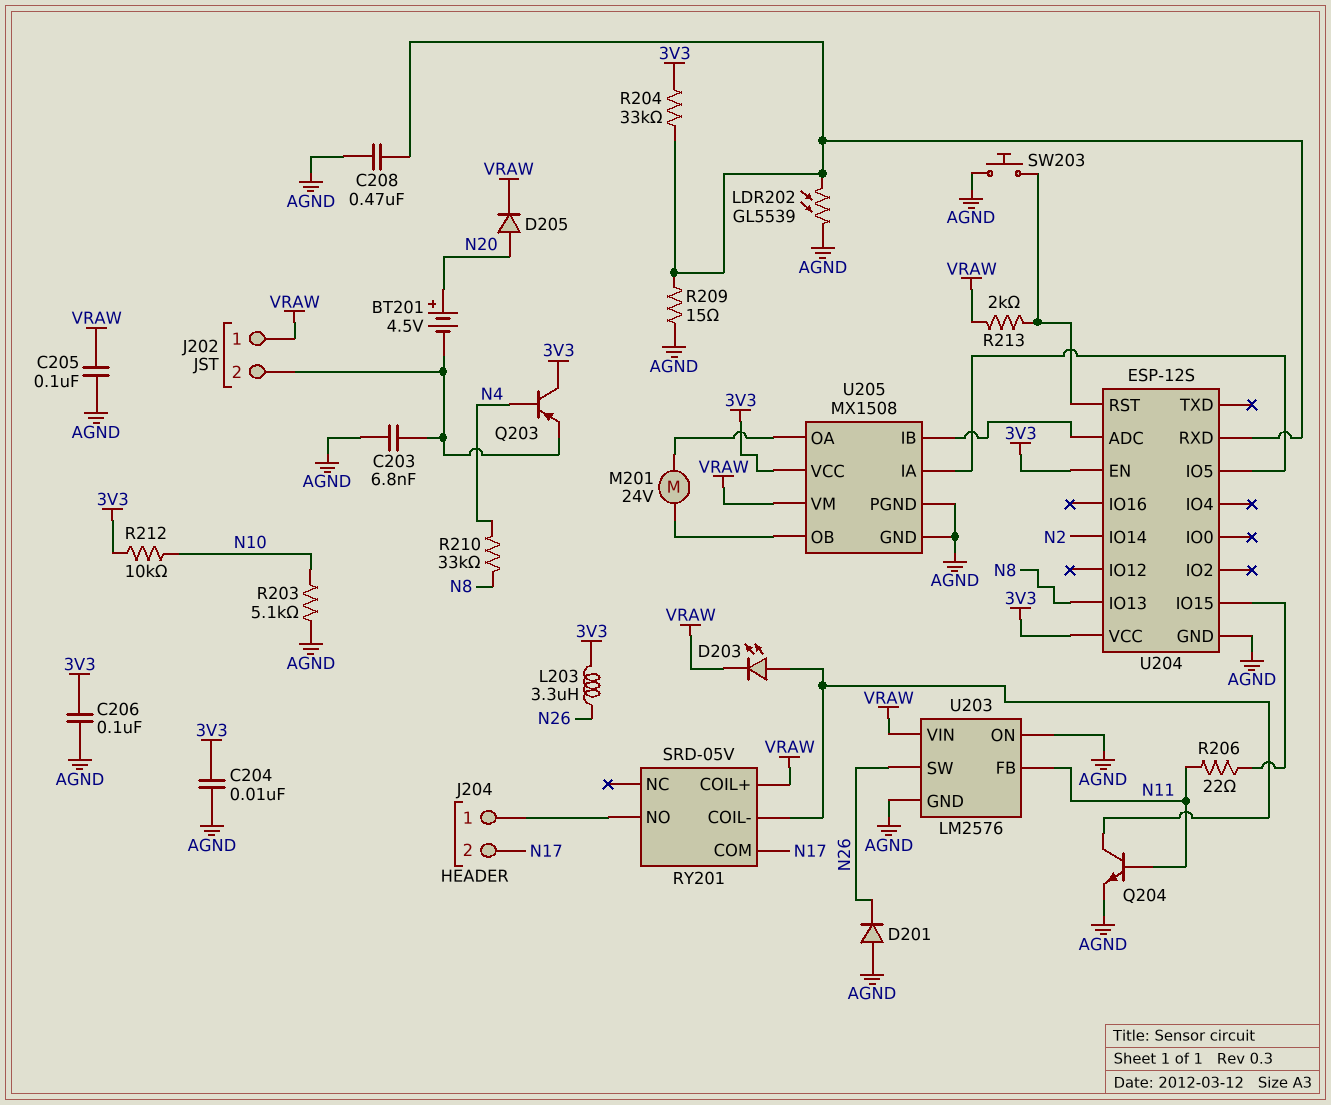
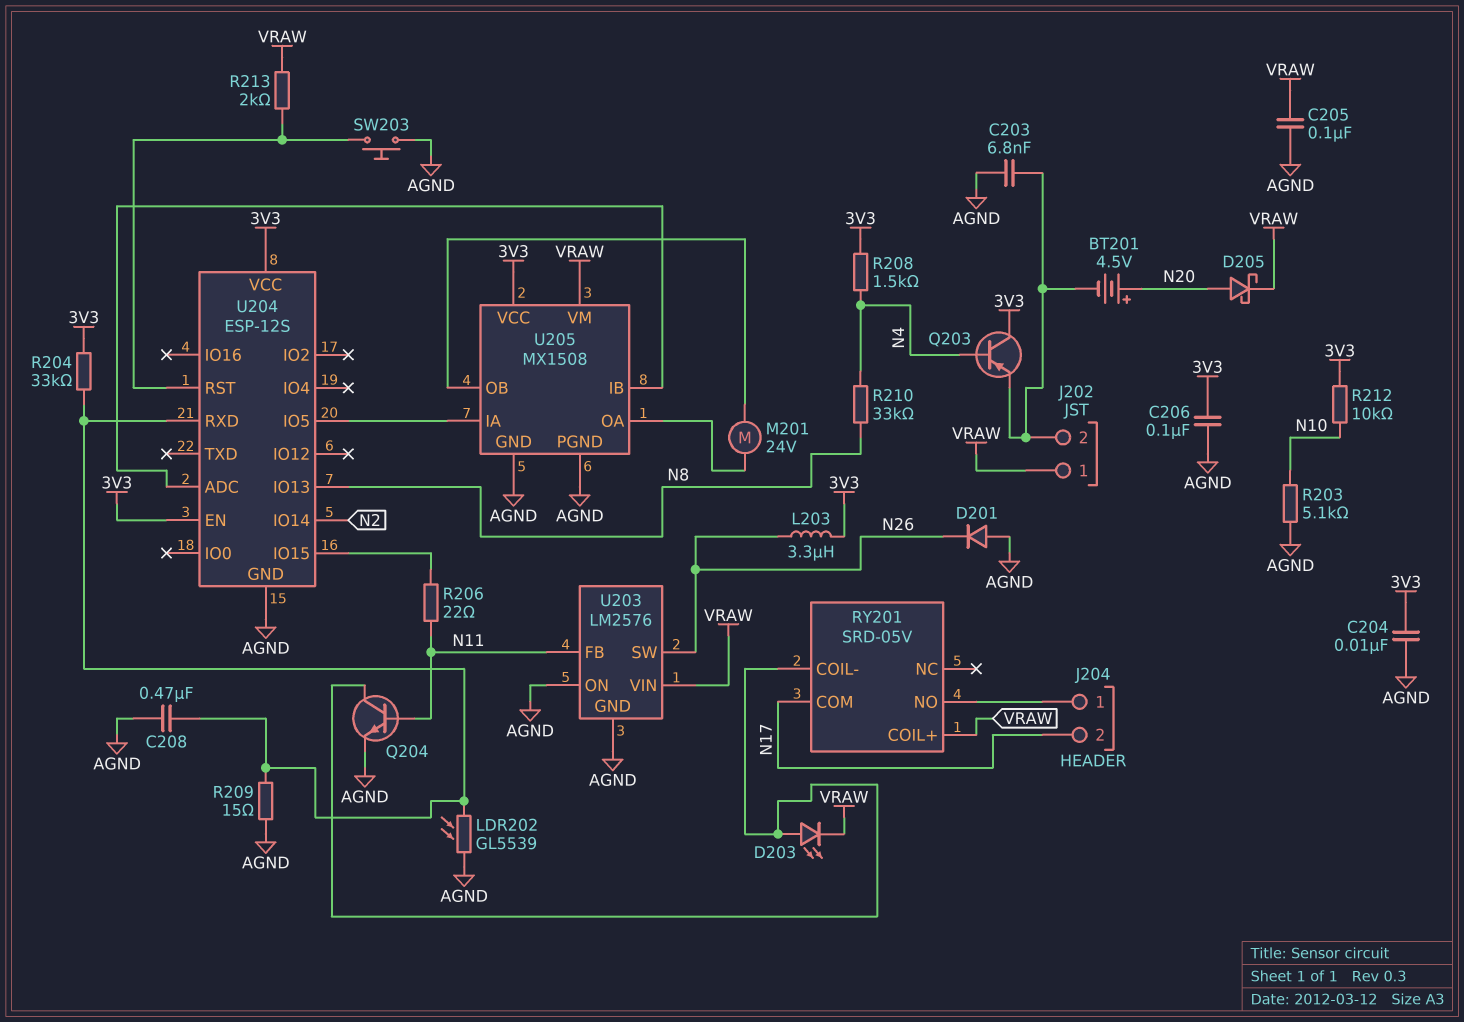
D205: diode (A N20, K VRAW) -> schottky (A N20, K VRAW)
R208: none -> 1.5k (3V3, N4)

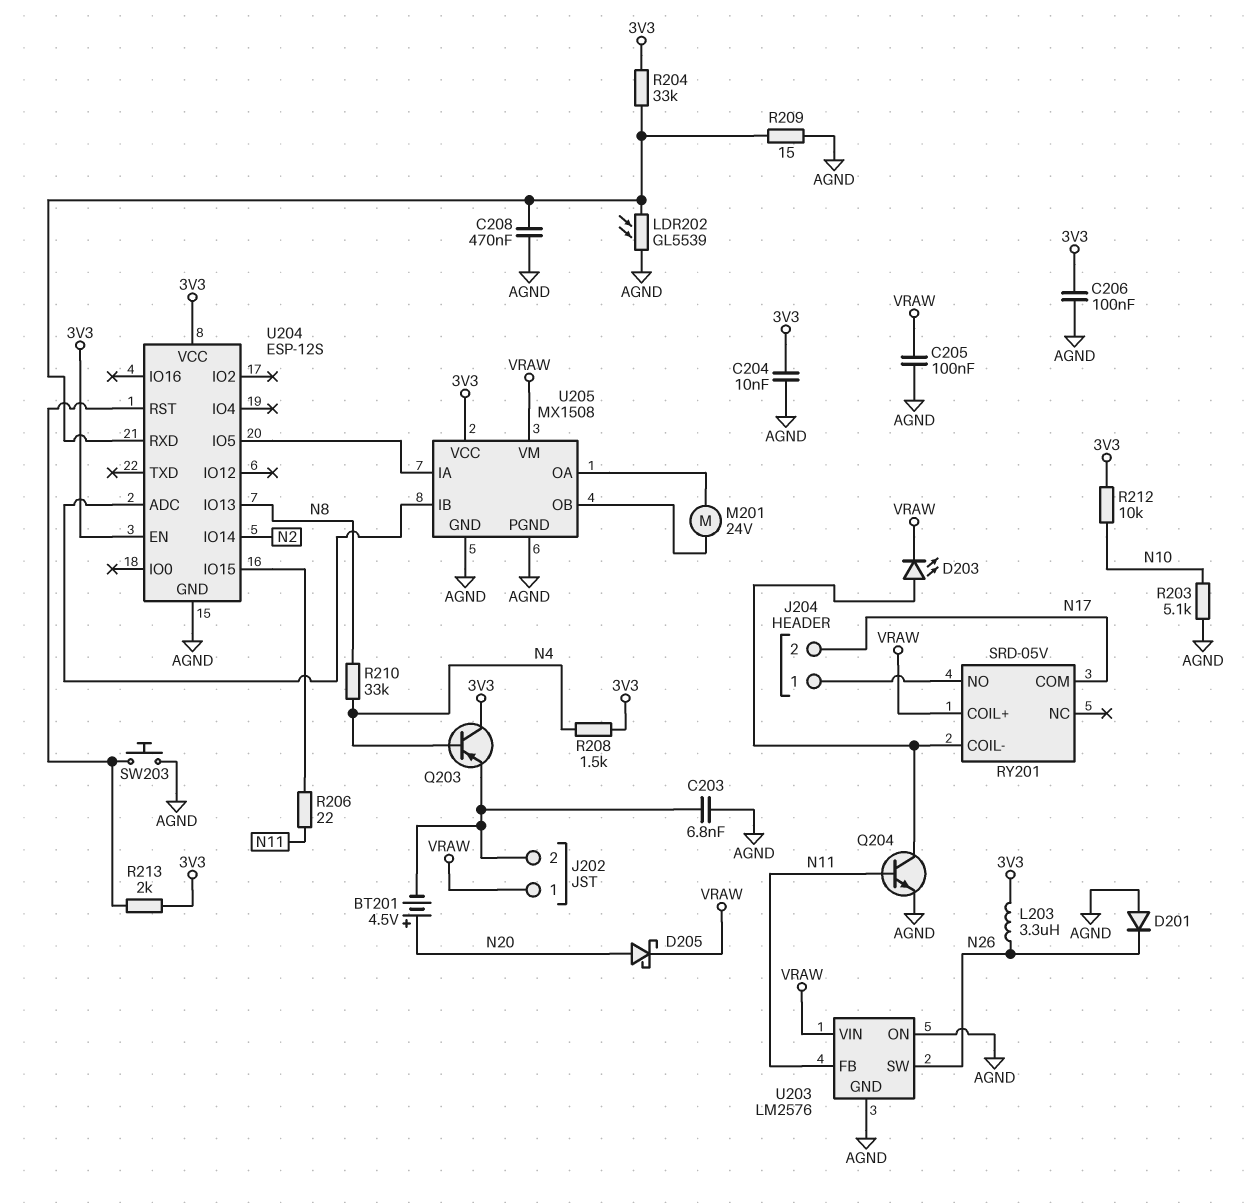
R213: 2k (U204/RST, VRAW) -> 2k (3V3, U204/RST)

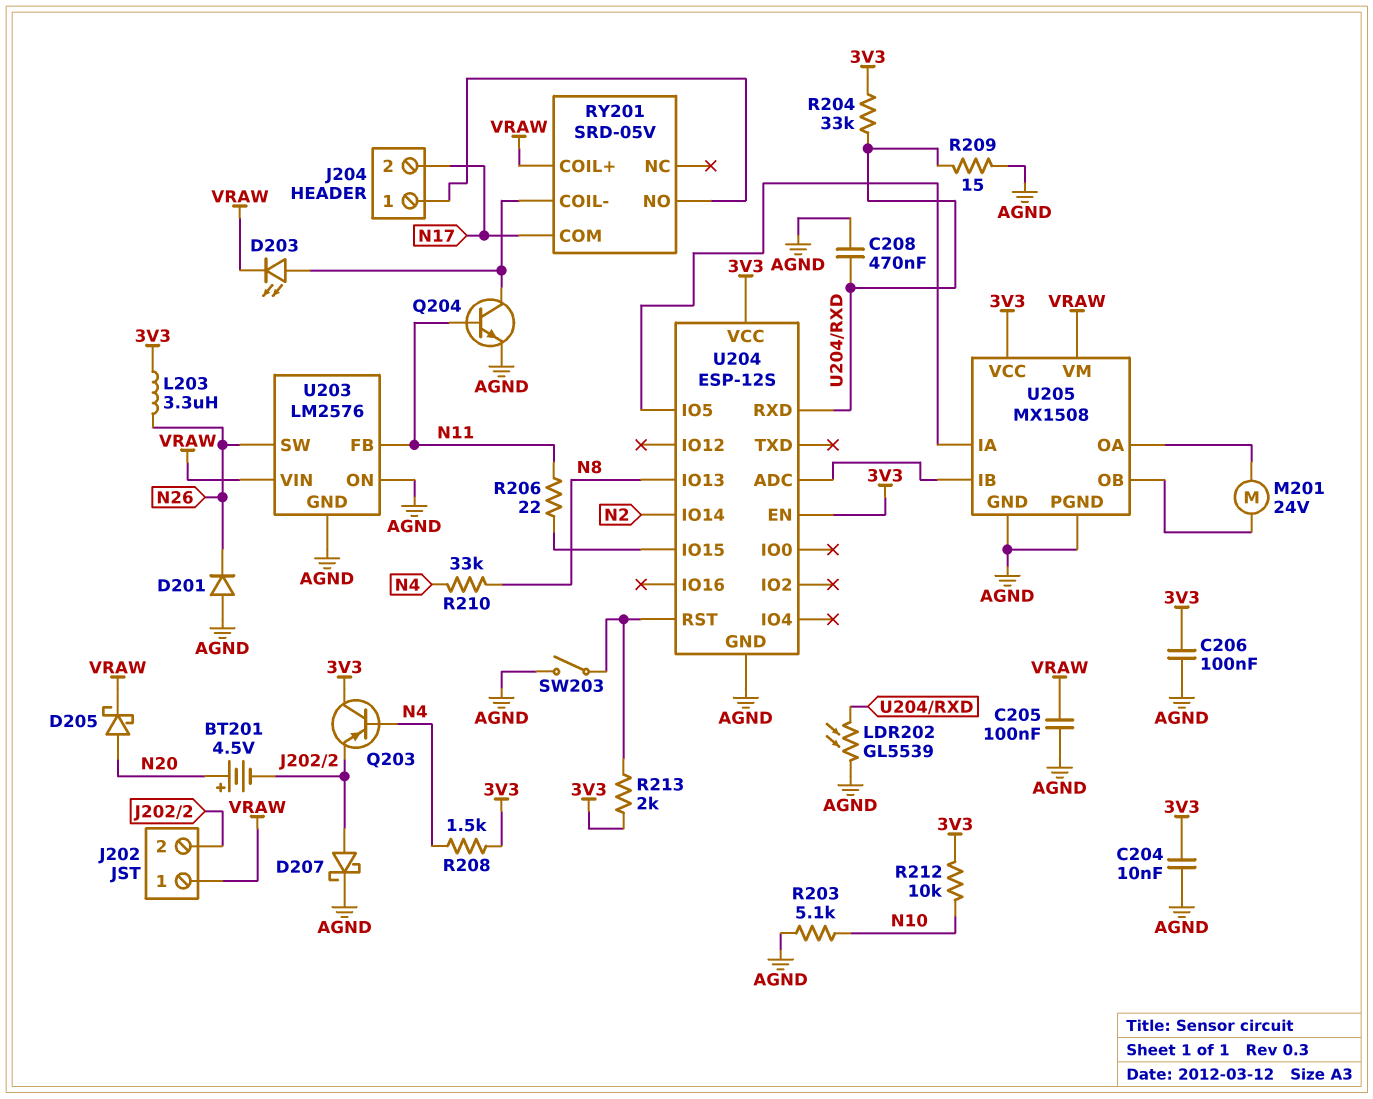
C203: 6.8nF (AGND, J202/2) -> none
D207: none -> schottky (A J202/2, K AGND)
SW203: button (AGND, U204/RST) -> switch (AGND, U204/RST)

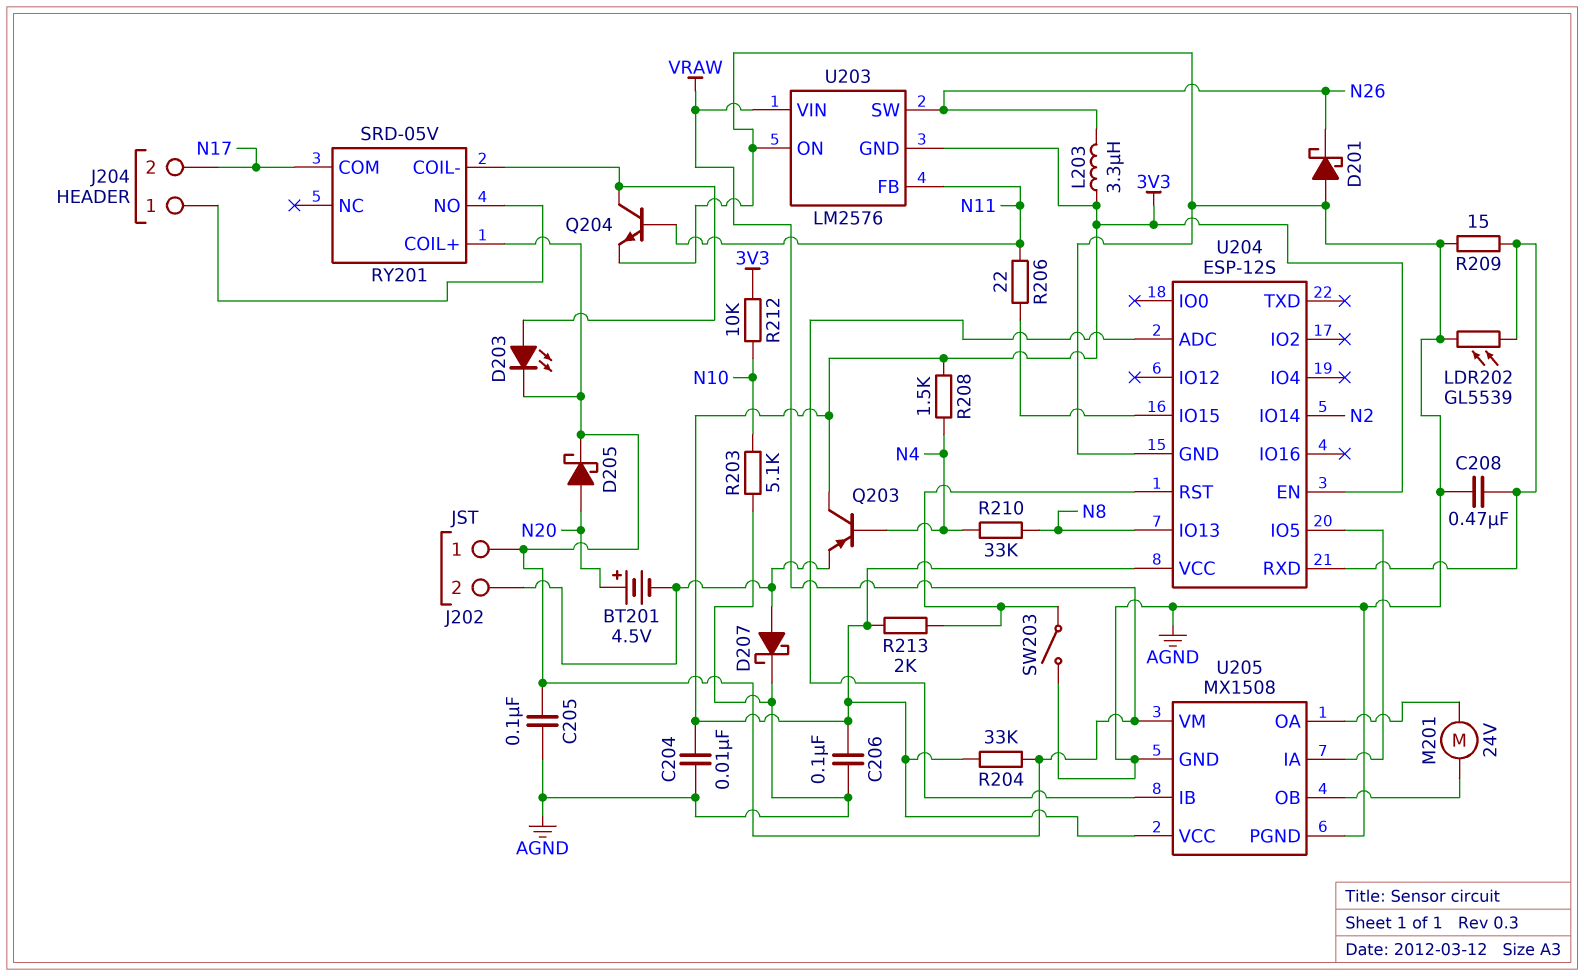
D201: diode (A AGND, K N26) -> schottky (A AGND, K N26)
R204: 33k (3V3, U204/RXD) -> 33k (3V3, VRAW)
U203 pin GND: AGND -> 3V3

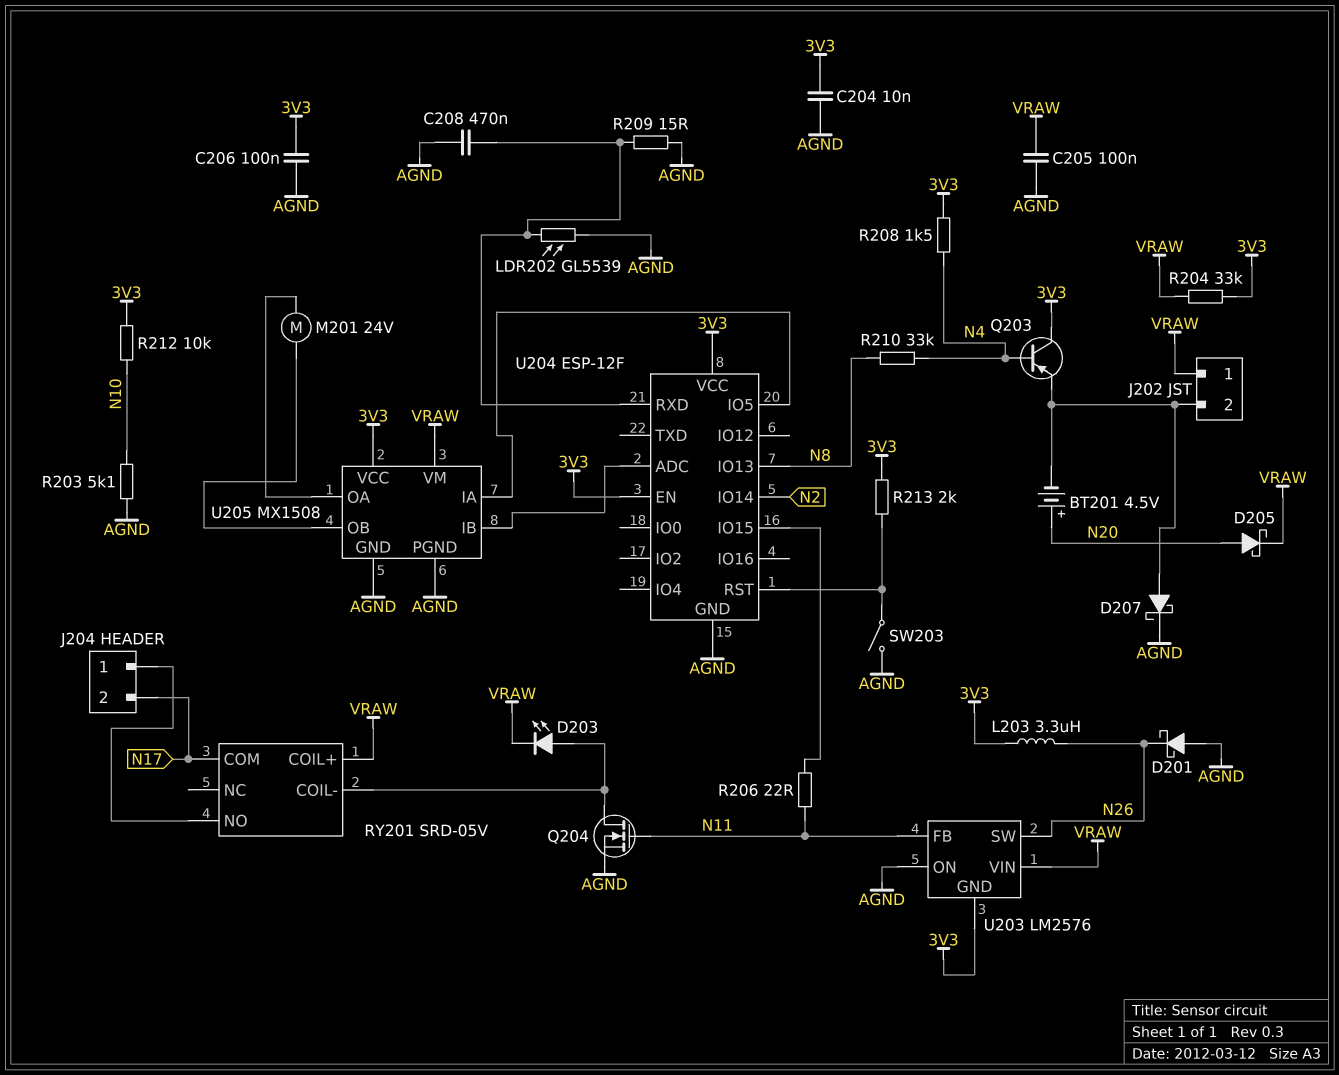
Q204: NPN (B N11, C RY201/COIL-, E AGND) -> NMOS (G N11, D RY201/COIL-, S AGND)
U204: ESP-12S -> ESP-12F

